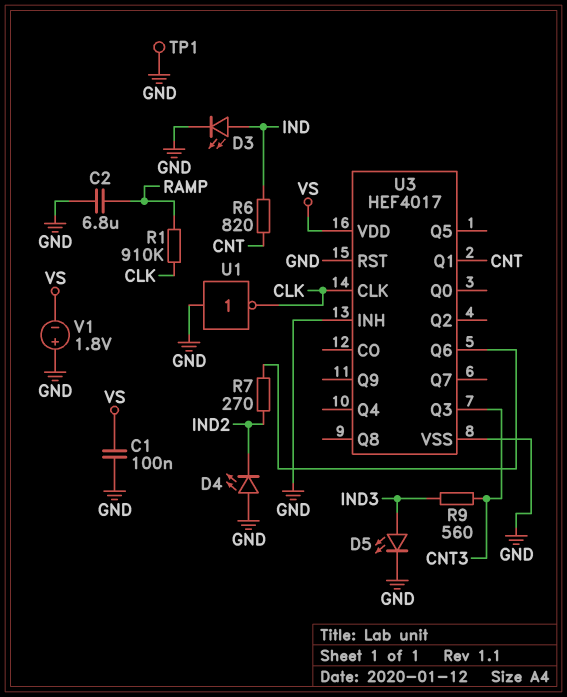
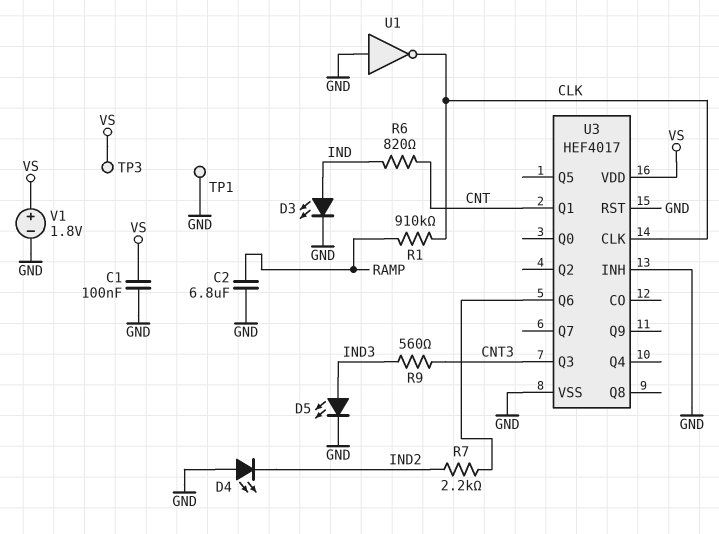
R7: 270 (IND2, U3/Q6) -> 2.2k (IND2, U3/Q6)
TP3: none -> test point (VS)
V1: 1.8V (plus GND, minus VS) -> 1.8V (plus VS, minus GND)

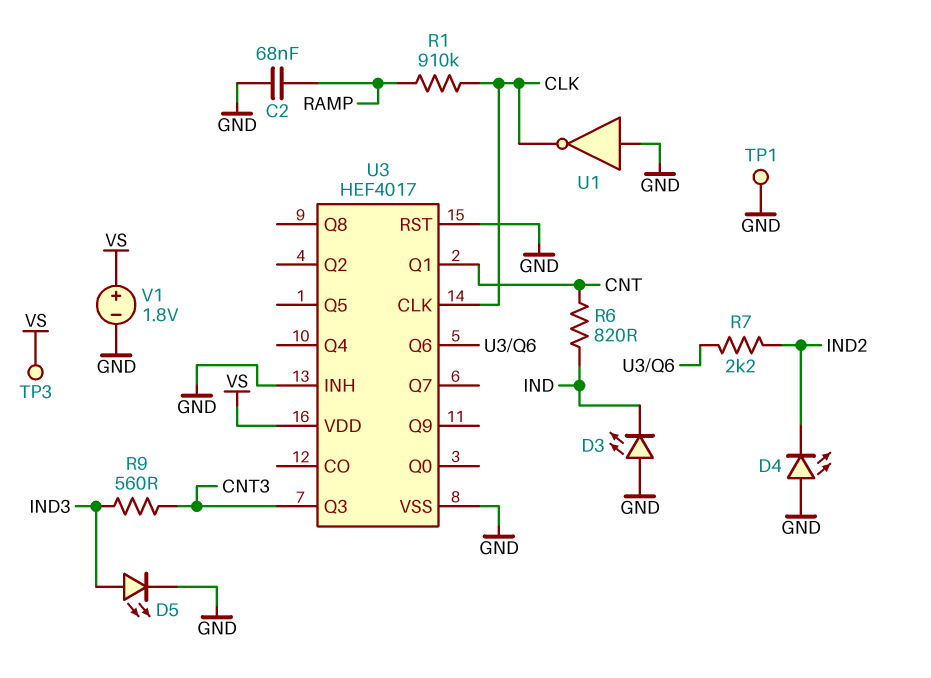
C1: 100nF (GND, VS) -> none
C2: 6.8uF (GND, RAMP) -> 68nF (GND, RAMP)
D3: LED (A IND, K GND) -> LED (A GND, K IND)

